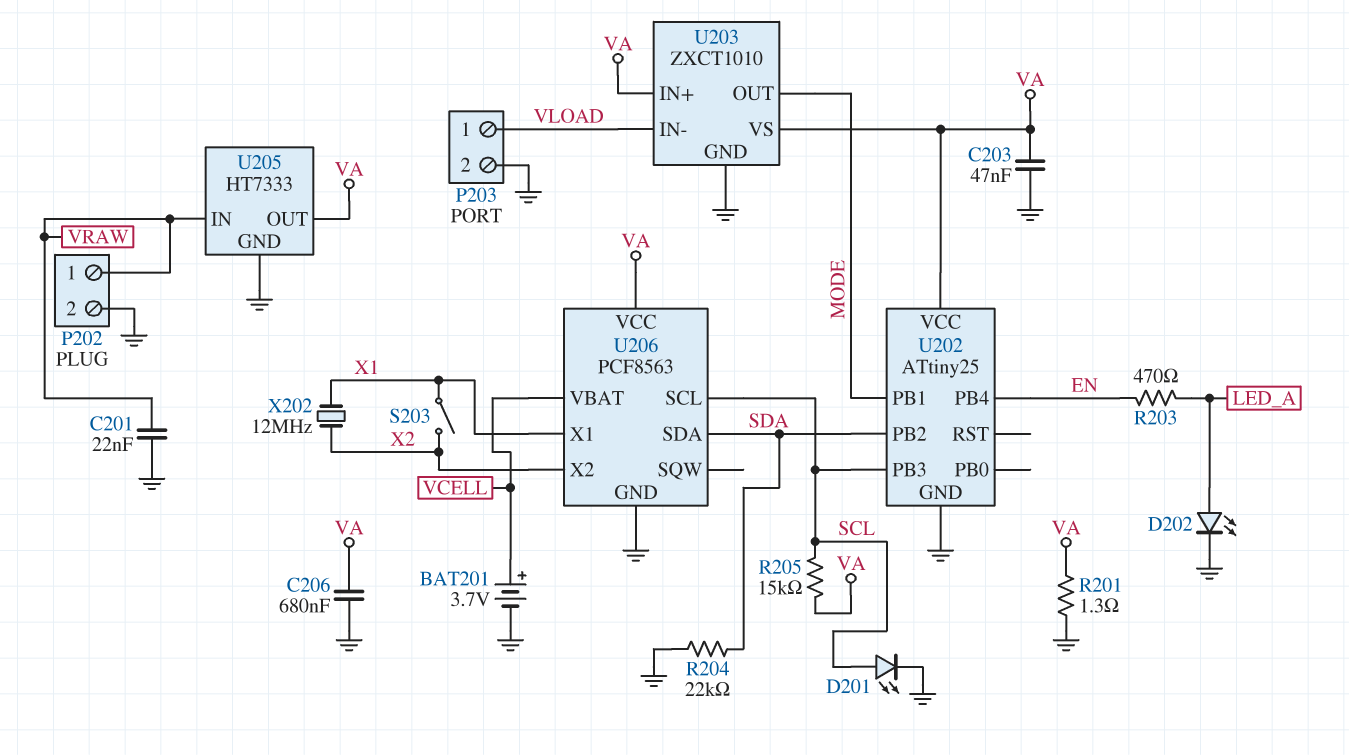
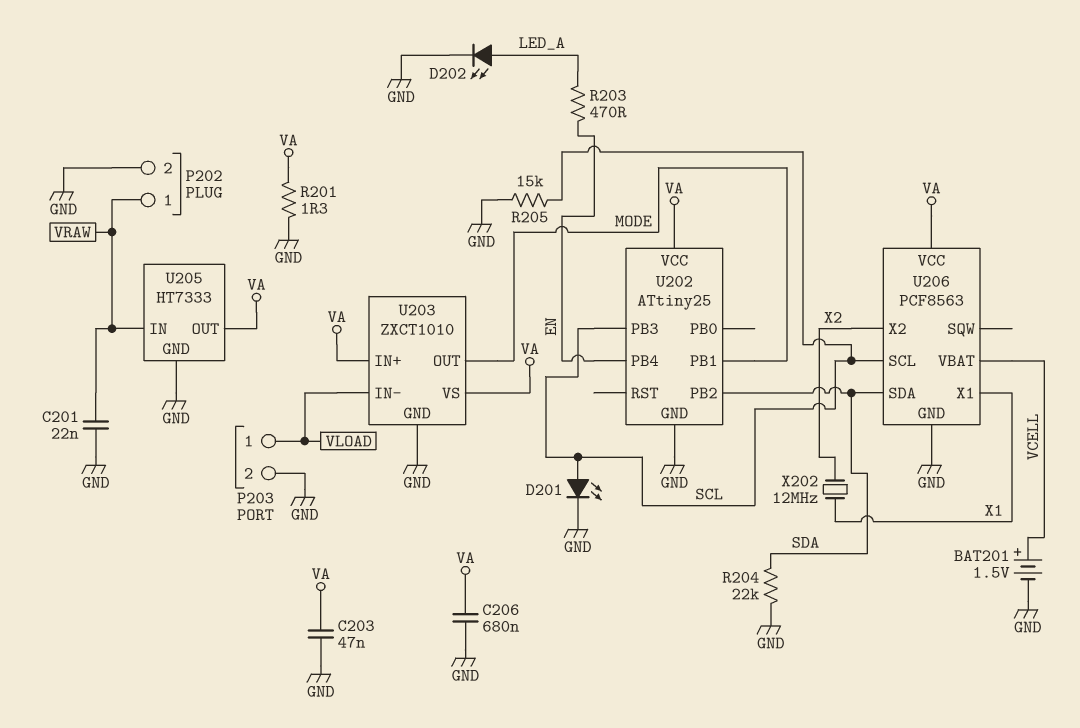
BAT201: 3.7V (plus VCELL, minus GND) -> 1.5V (plus VCELL, minus GND)
R205: 15k (SCL, VA) -> 15k (GND, SCL)
S203: switch (X1, X2) -> none

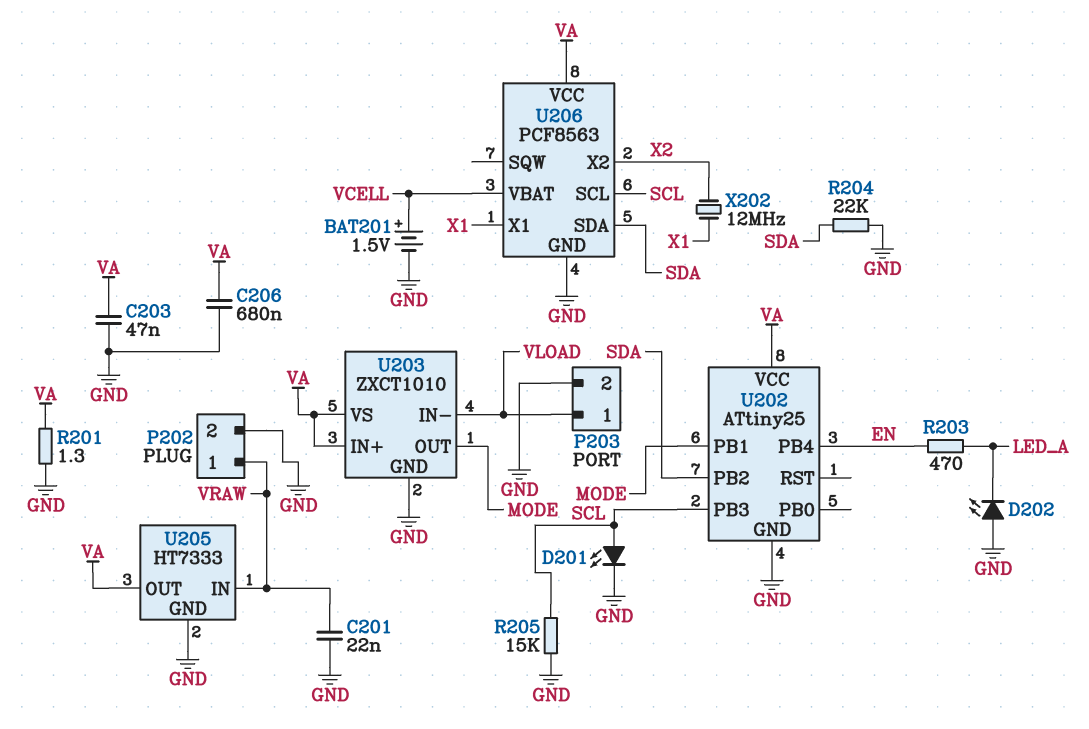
D202: LED (A LED_A, K GND) -> LED (A GND, K LED_A)

